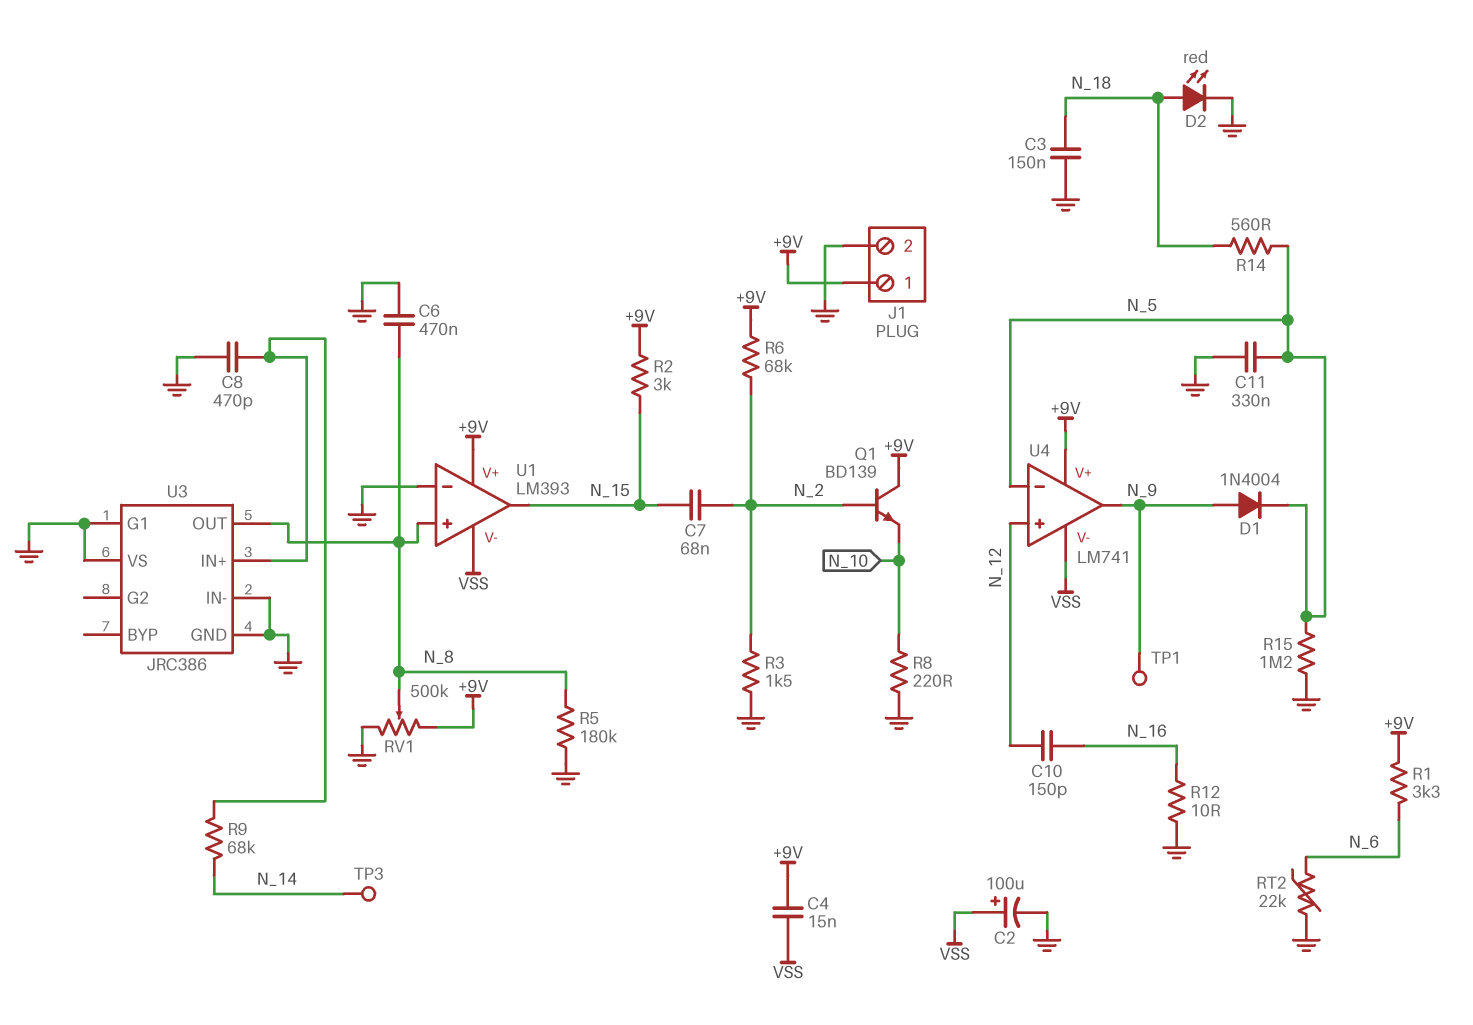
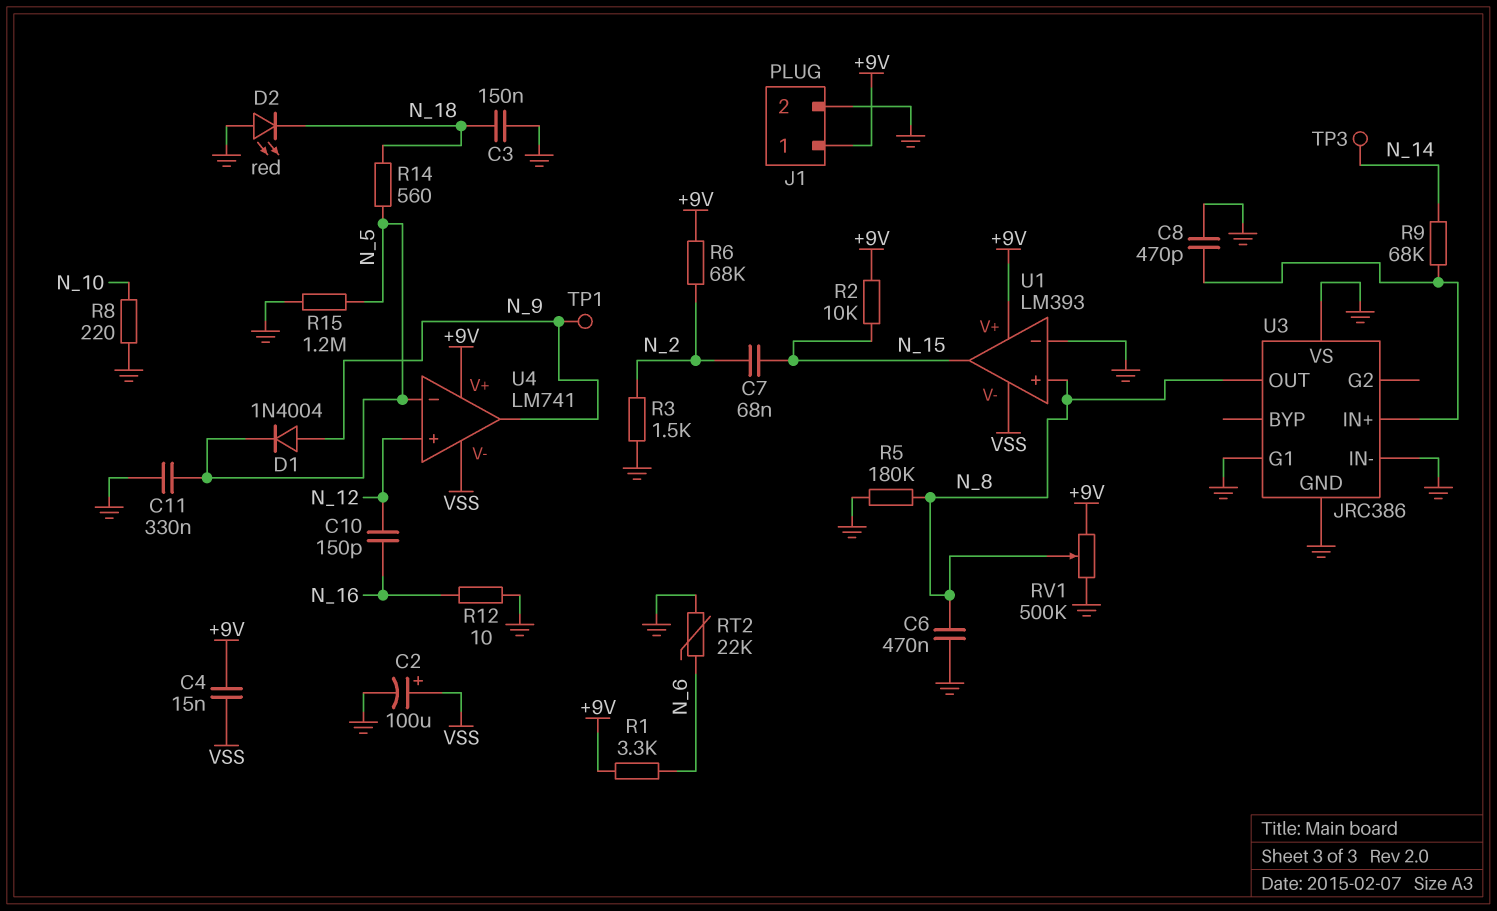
D2: LED red (A N_18, K GND) -> LED red (A GND, K N_18)
Q1: NPN BD139 (B N_2, C +9V, E N_10) -> none
R2: 3k (+9V, N_15) -> 10k (+9V, N_15)

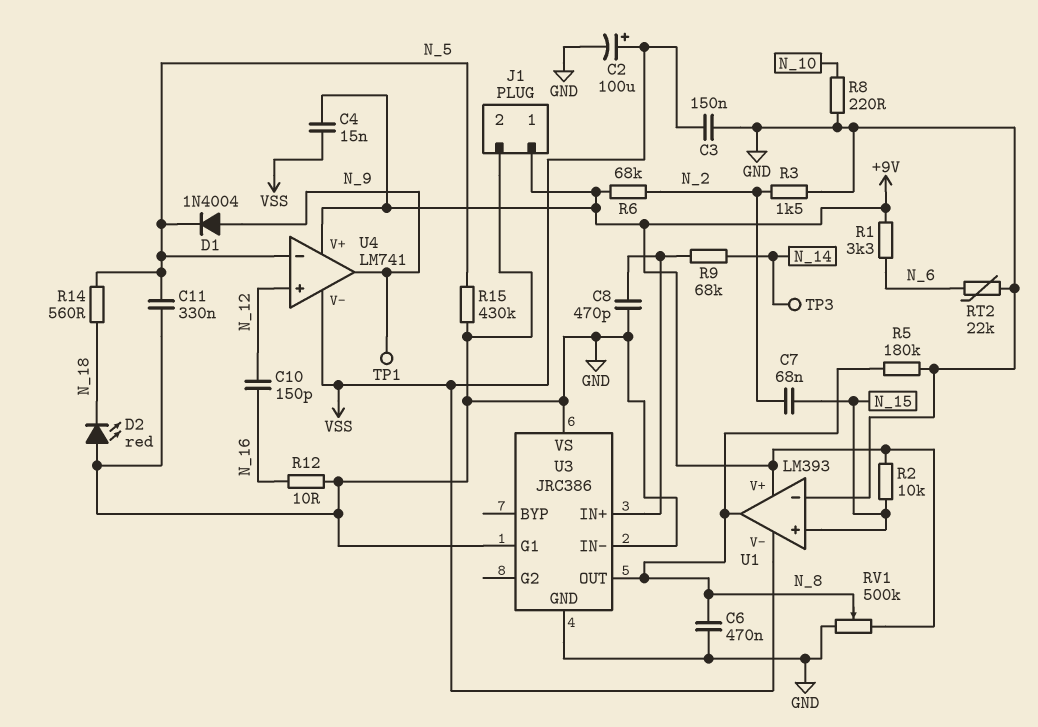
C3: 150nF (GND, N_18) -> 150nF (GND, VSS)
R15: 1.2M (GND, N_5) -> 430k (GND, N_5)
U1 pin in+: N_8 -> N_15
U1 pin out: N_15 -> N_8

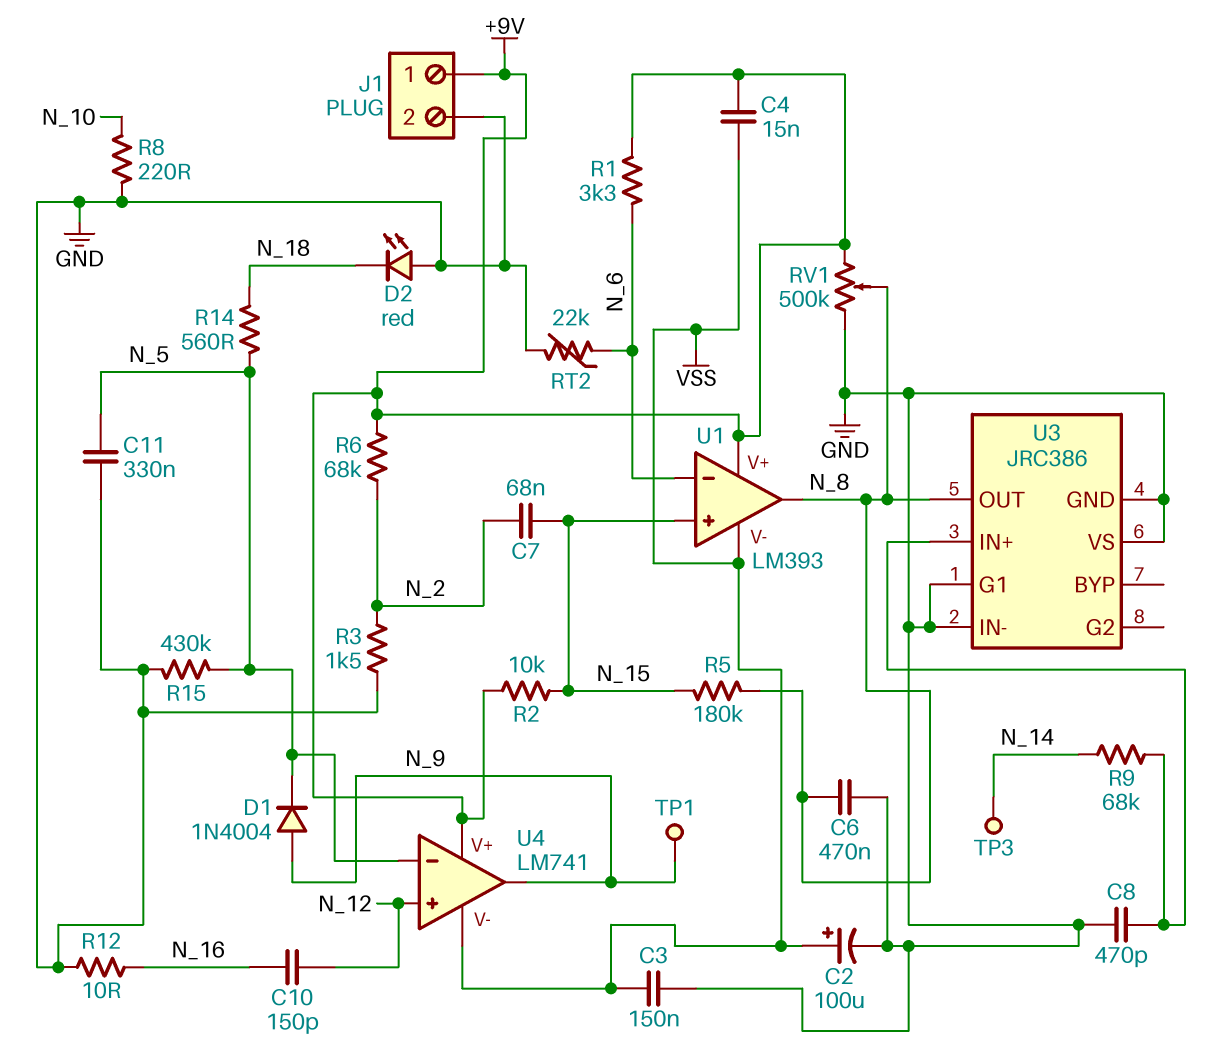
R5: 180k (GND, N_8) -> 180k (N_8, N_15)
U1 pin in-: GND -> N_6

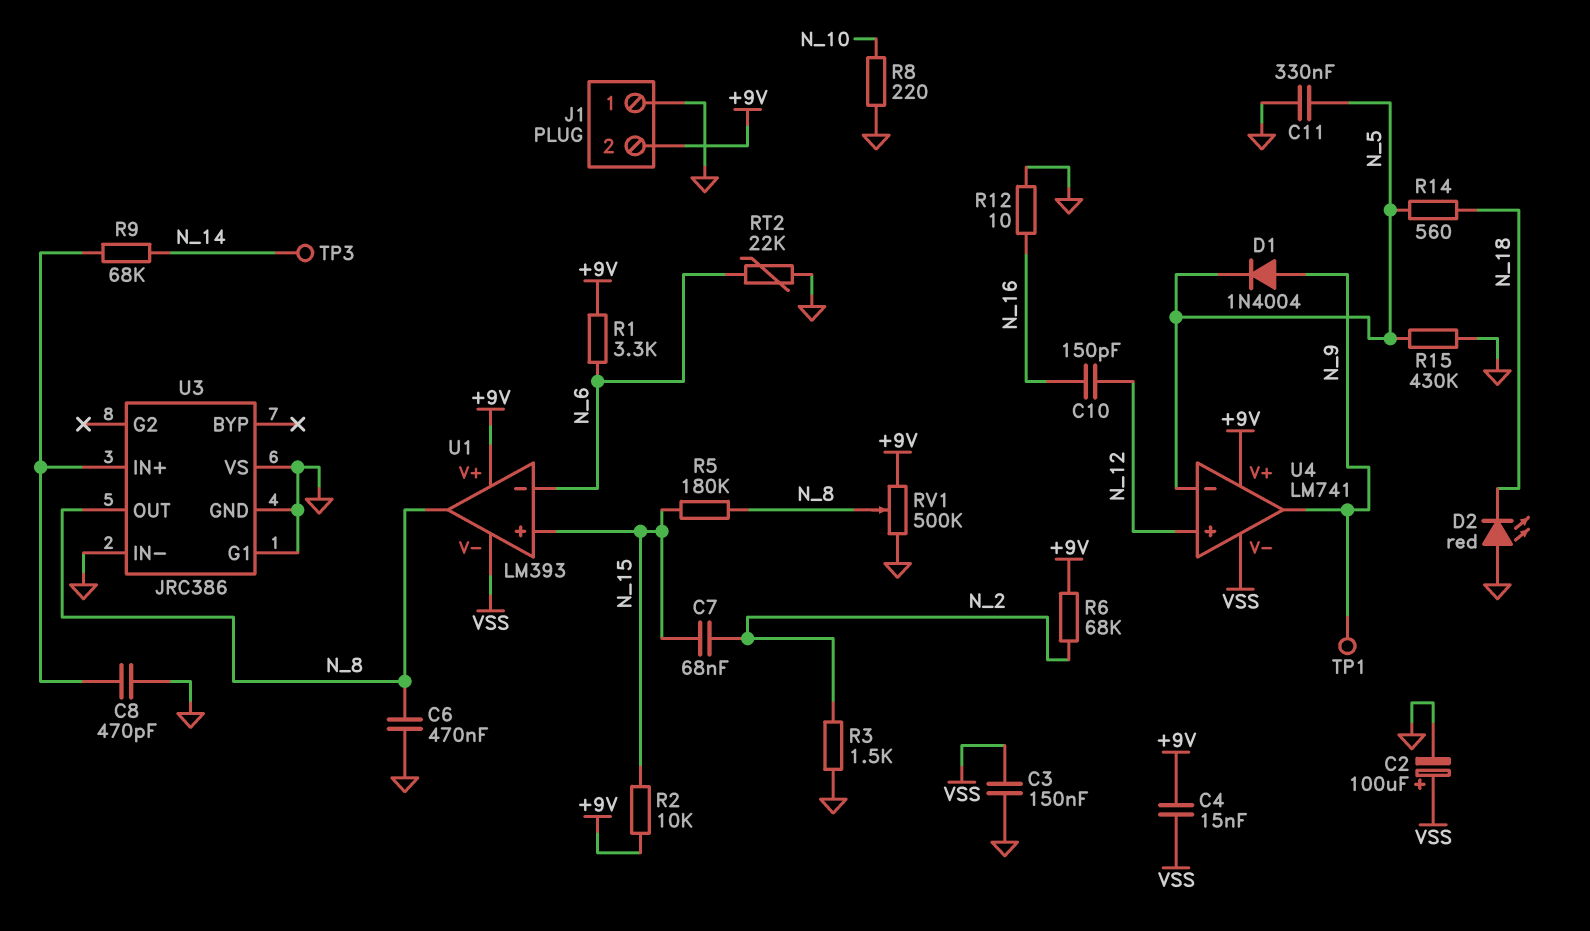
J1 pin 1: +9V -> GND
J1 pin 2: GND -> +9V

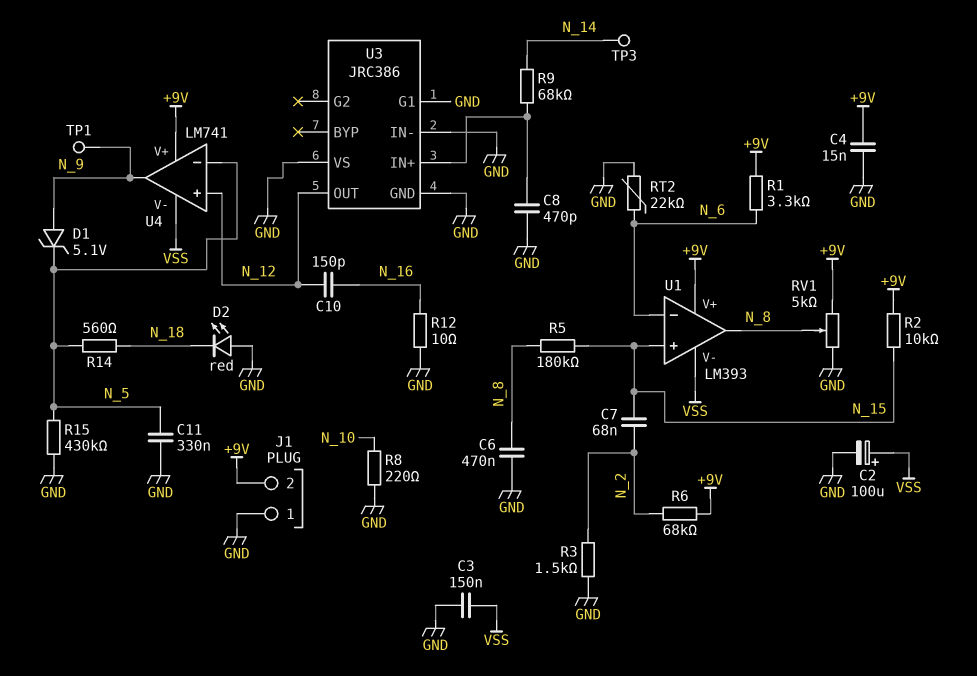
C4: 15nF (+9V, VSS) -> 15nF (+9V, GND)
D1: diode 1N4004 (A N_9, K N_5) -> zener 5.1V (A N_9, K N_5)
RV1: 500k (+9V, GND, wiper N_8) -> 5k (+9V, GND, wiper N_8)
U3 pin OUT: N_8 -> N_12

